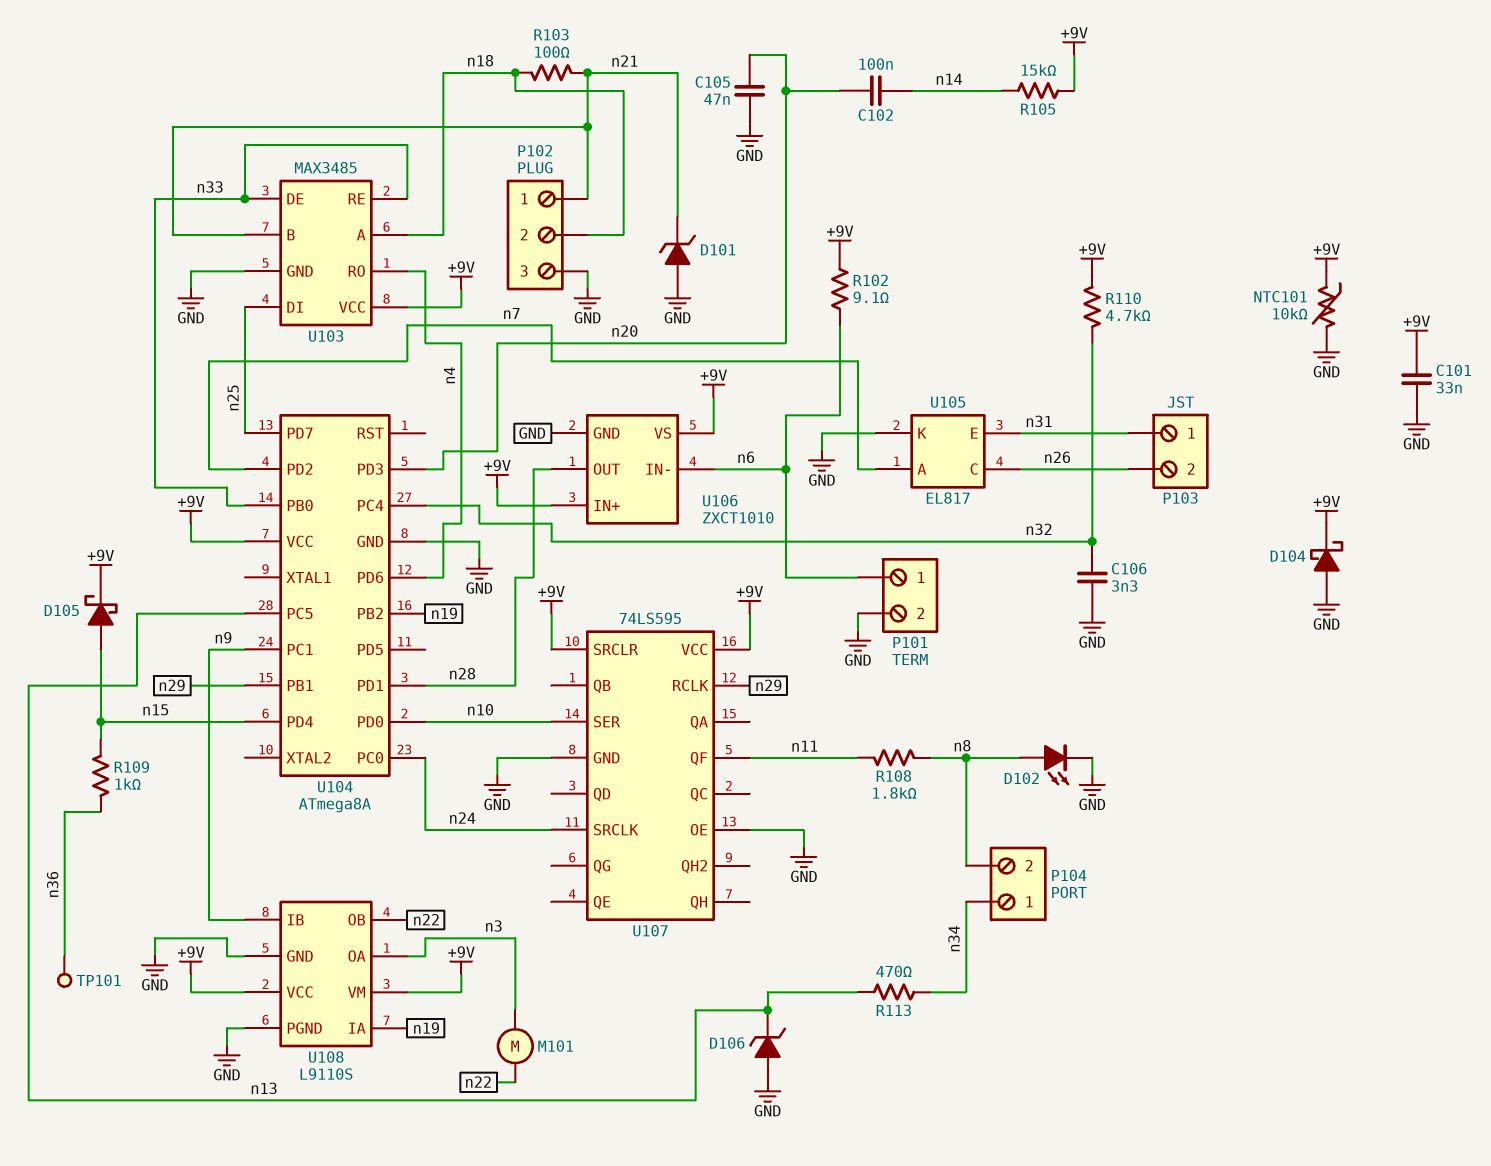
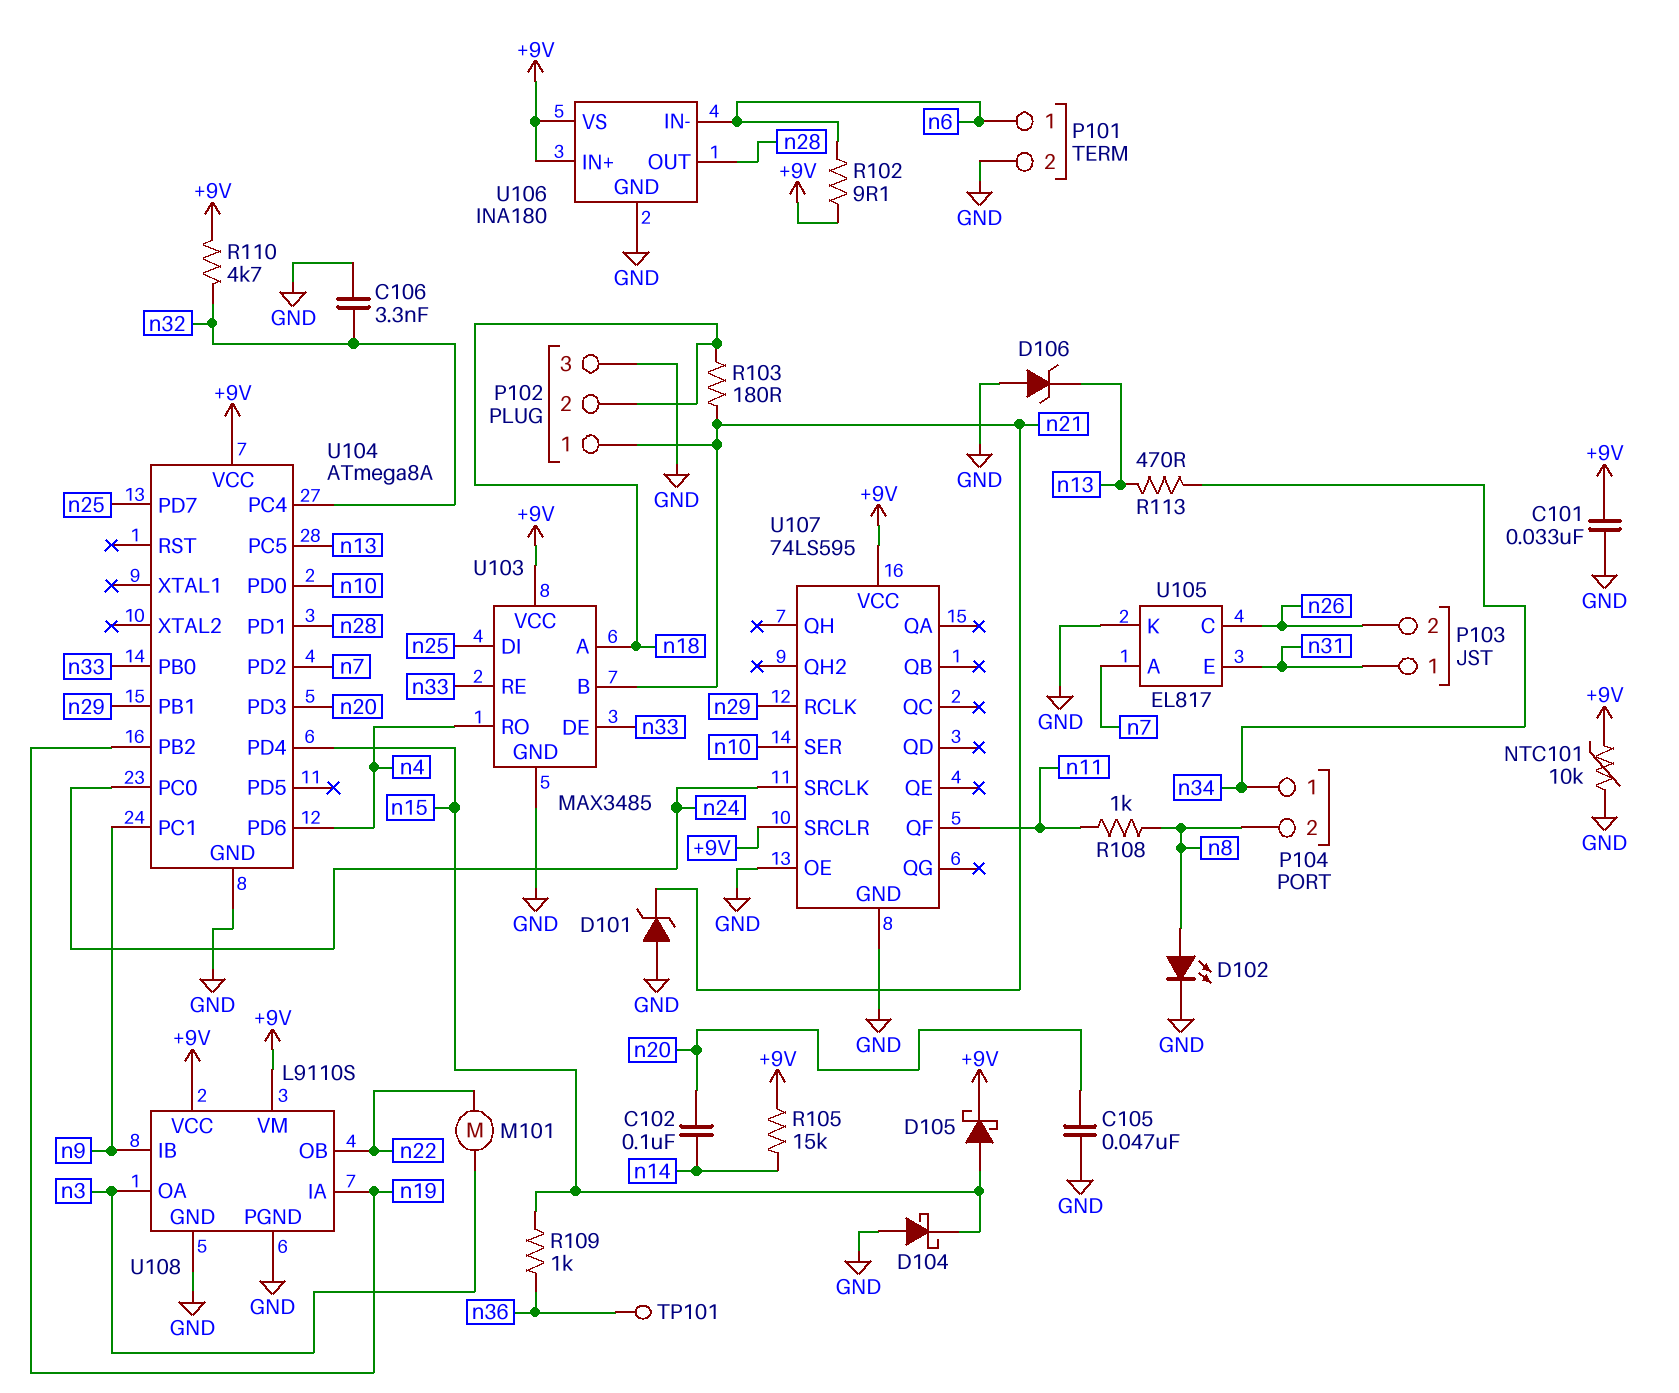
D104: schottky (A GND, K +9V) -> schottky (A GND, K n15)
R103: 100 (n18, n21) -> 180 (n18, n21)
R108: 1.8k (n8, n11) -> 1k (n8, n11)
U106: ZXCT1010 -> INA180

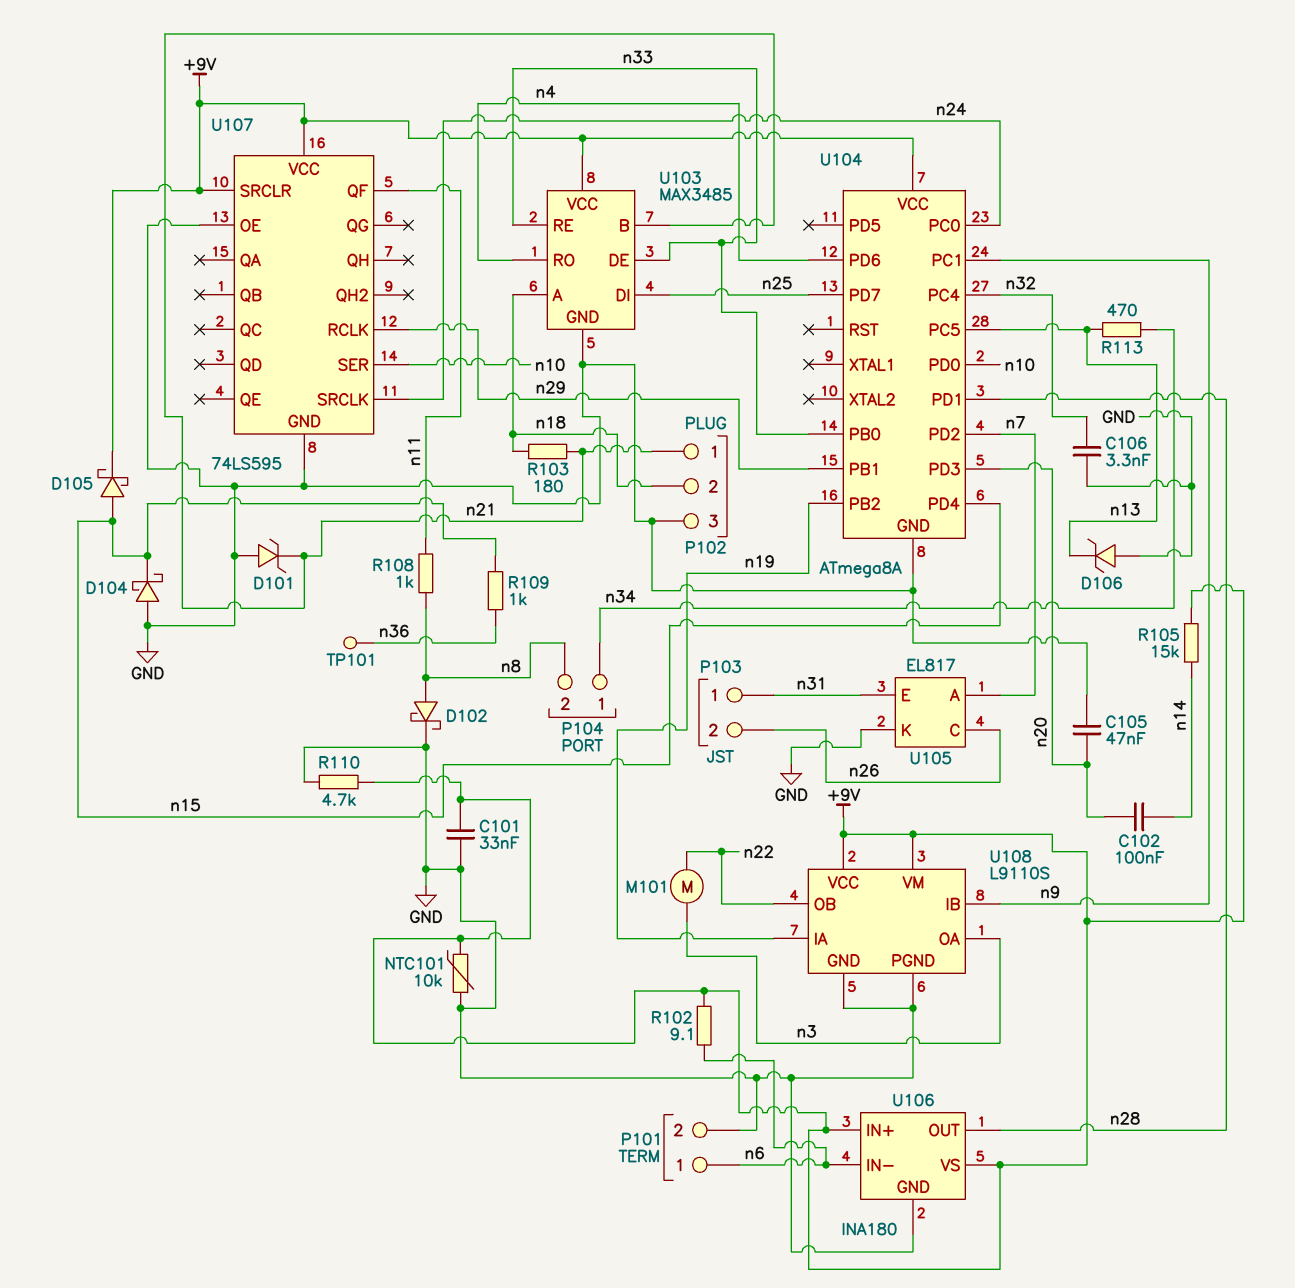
D102: LED (A n8, K GND) -> schottky (A n8, K GND)
R110: 4.7k (+9V, n32) -> 4.7k (+9V, GND)

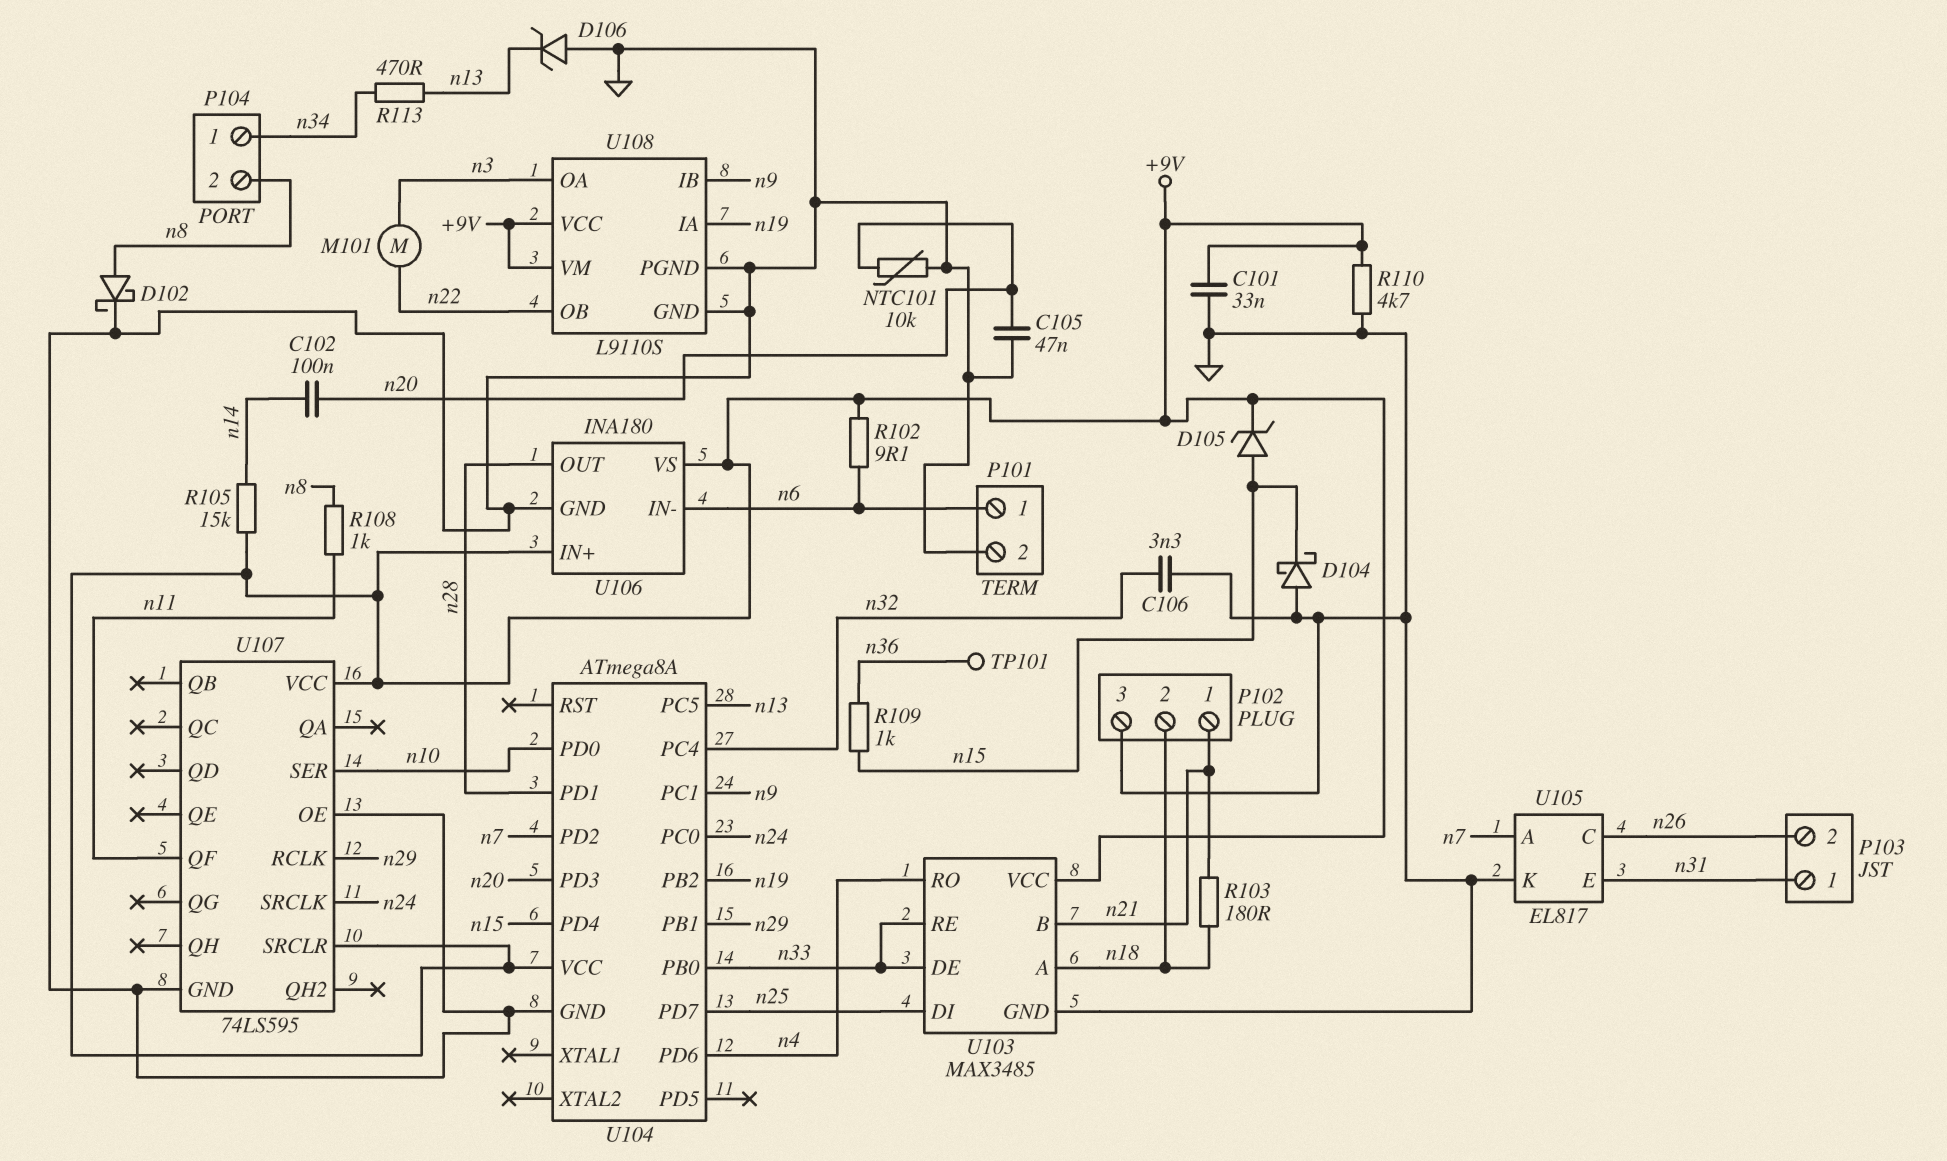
D101: zener (A GND, K n21) -> none
D105: schottky (A n15, K +9V) -> zener (A n15, K +9V)
NTC101: 10k (+9V, GND) -> 10k (GND, n20)

